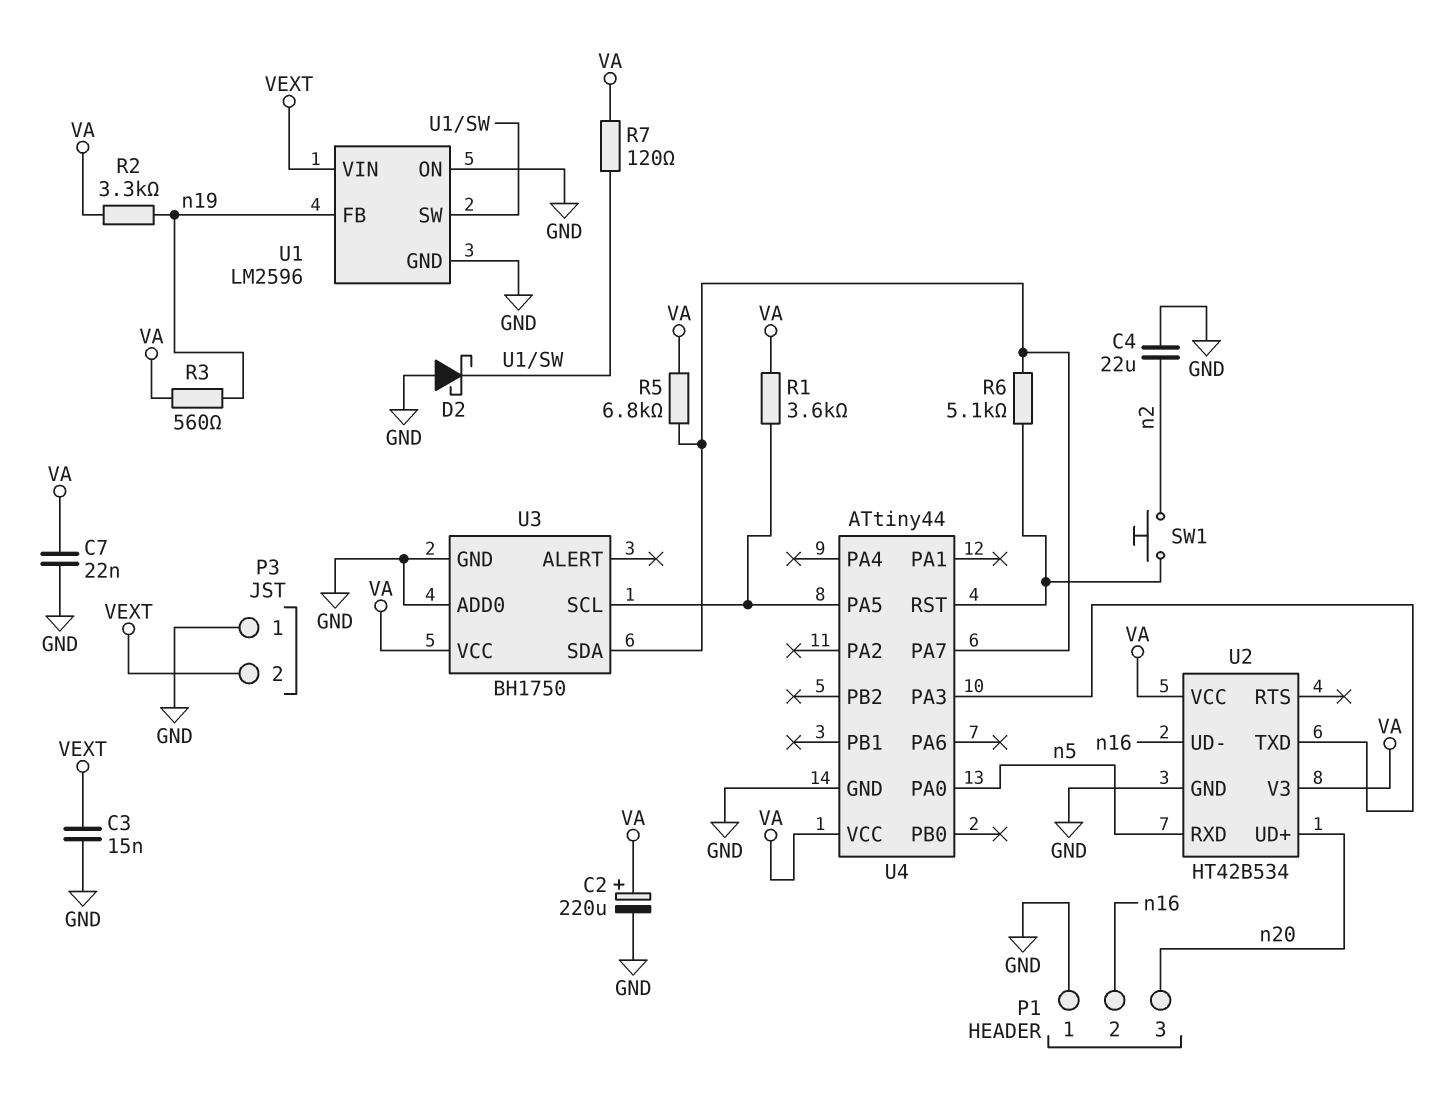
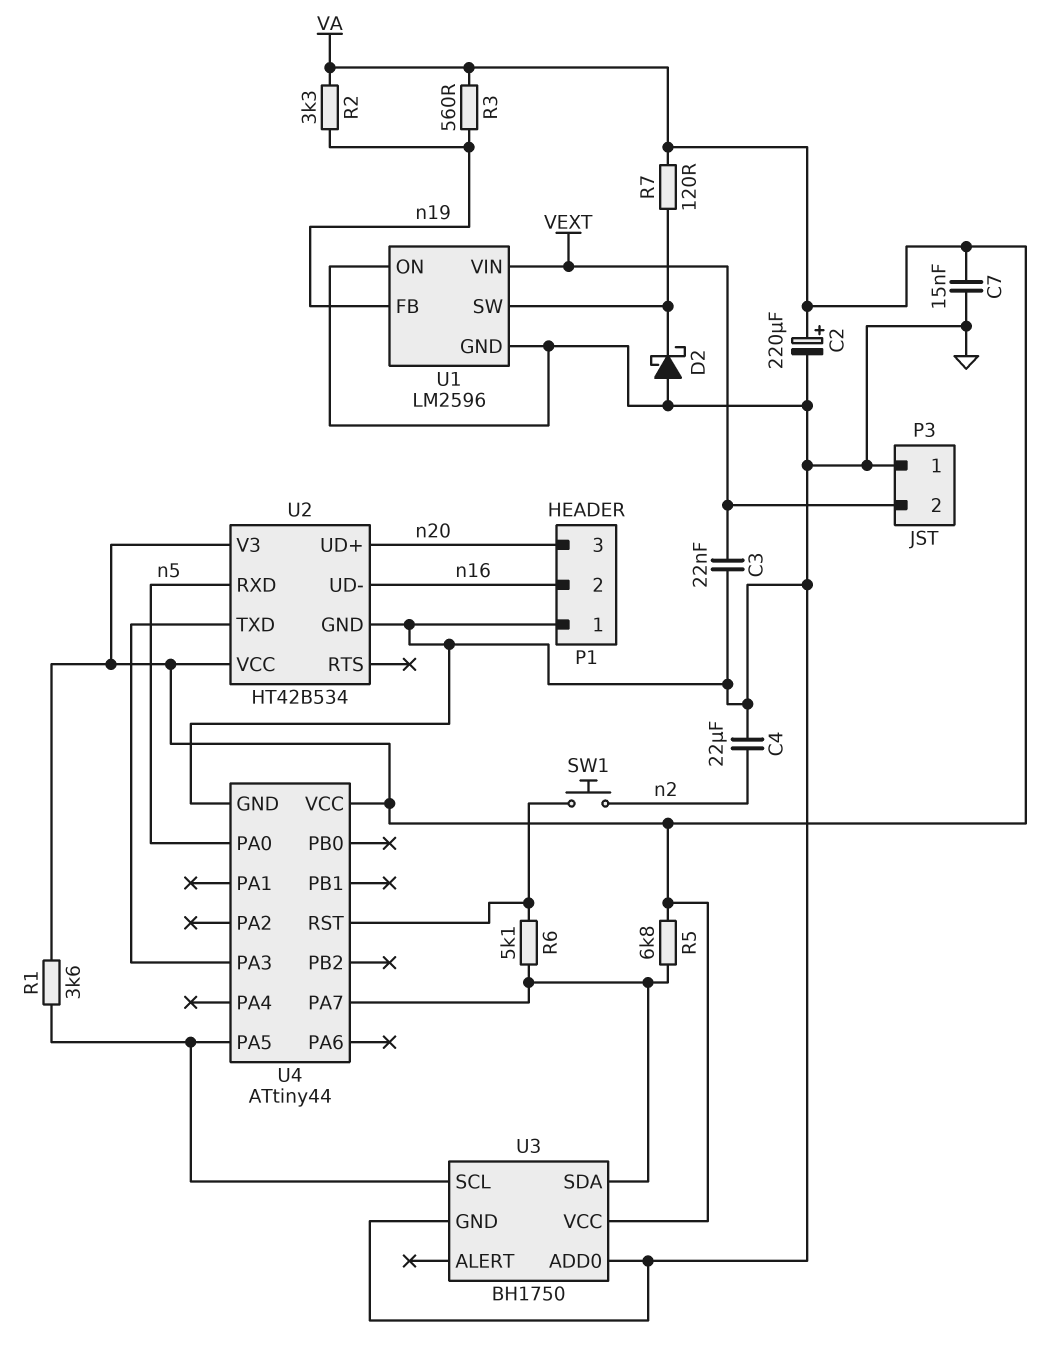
C3: 15nF (GND, VEXT) -> 22nF (GND, VEXT)
C7: 22nF (GND, VA) -> 15nF (GND, VA)

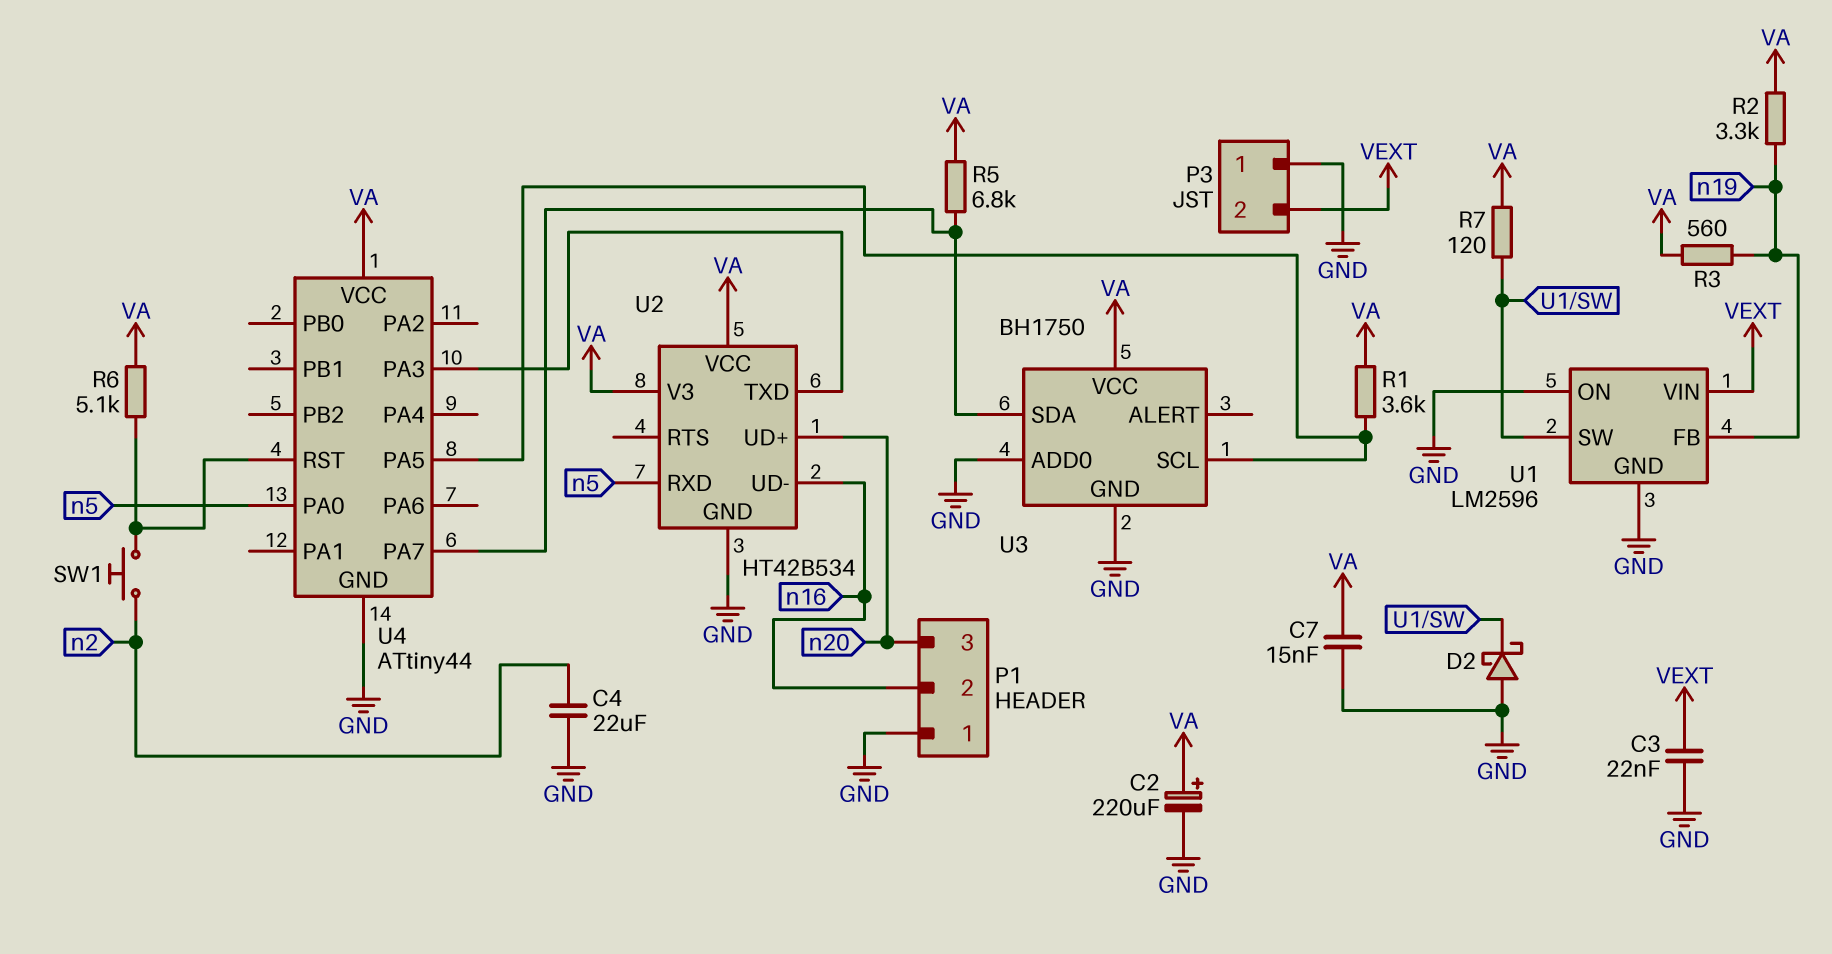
R6: 5.1k (U3/SDA, U4/RST) -> 5.1k (U4/RST, VA)

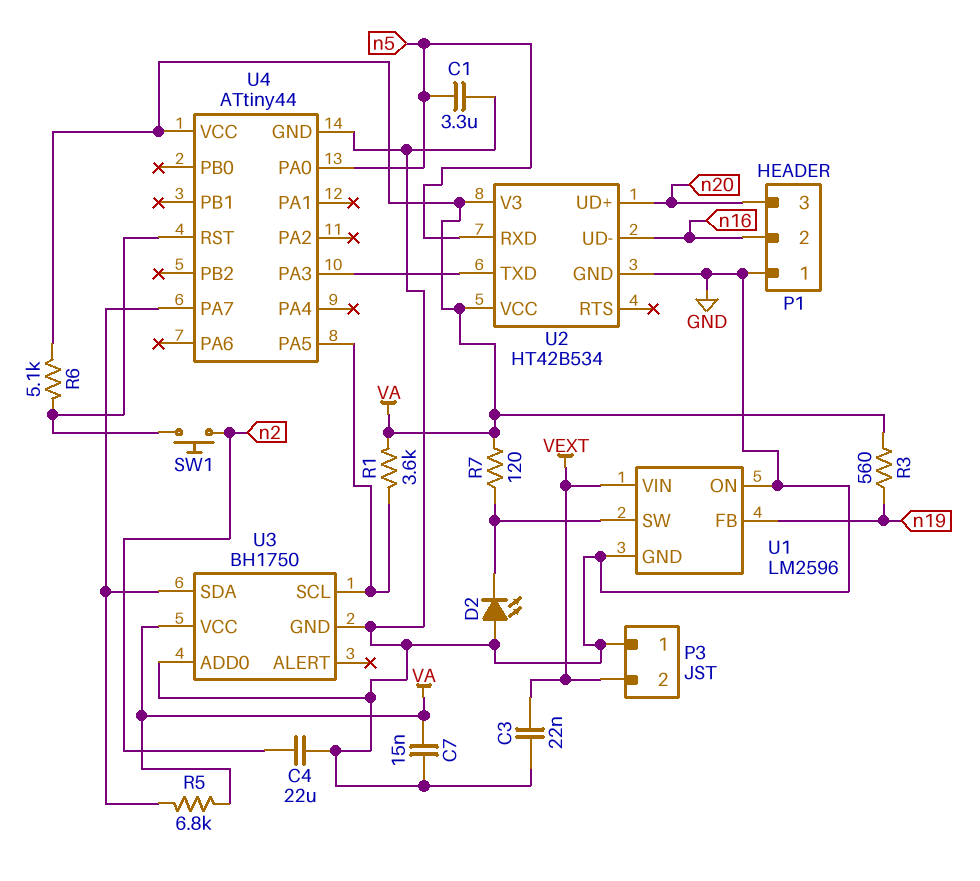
C1: none -> 3.3uF (GND, n5)
C2: 220uF (plus VA, minus GND) -> none
D2: schottky (A GND, K U1/SW) -> LED (A GND, K U1/SW)
R2: 3.3k (VA, n19) -> none

